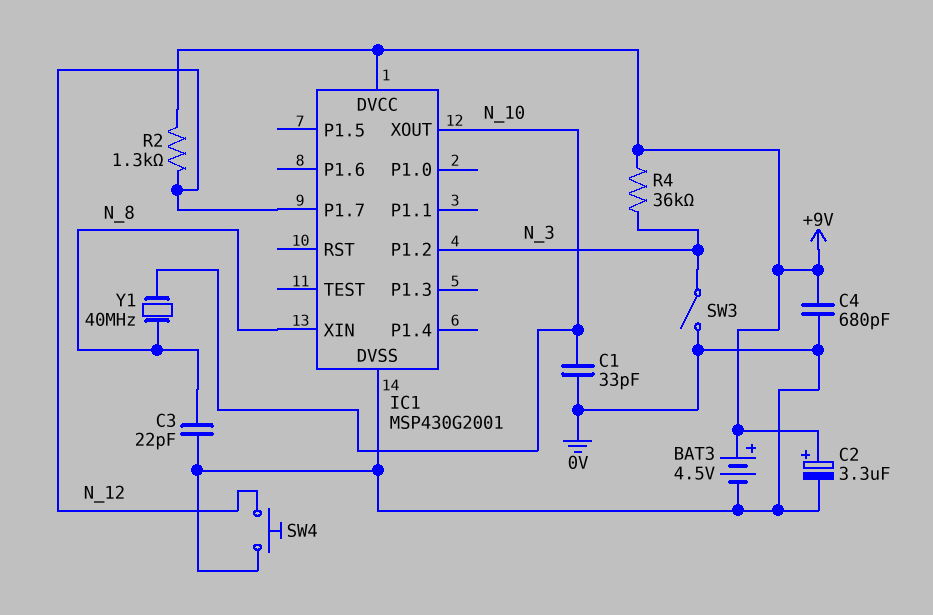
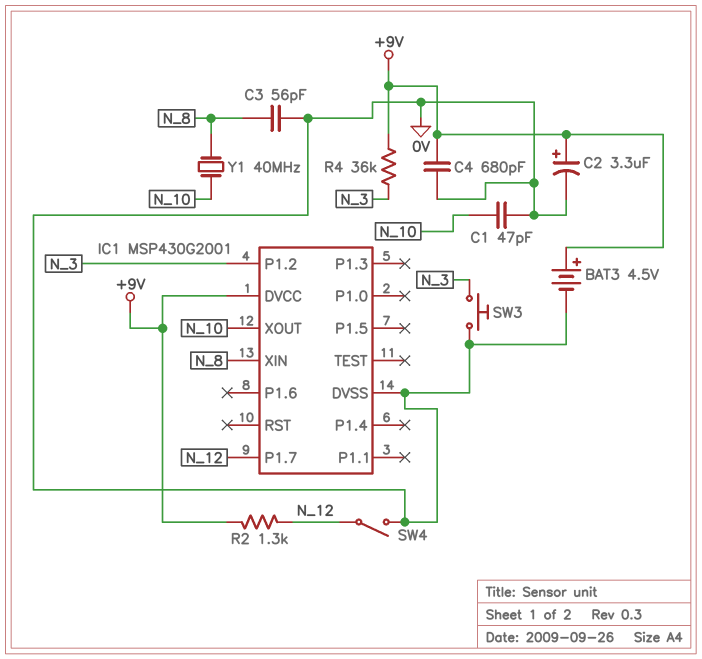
C1: 33pF (0V, N_10) -> 47pF (0V, N_10)
C3: 22pF (0V, N_8) -> 56pF (0V, N_8)
SW3: switch (0V, N_3) -> button (0V, N_3)
SW4: button (0V, N_12) -> switch (0V, N_12)

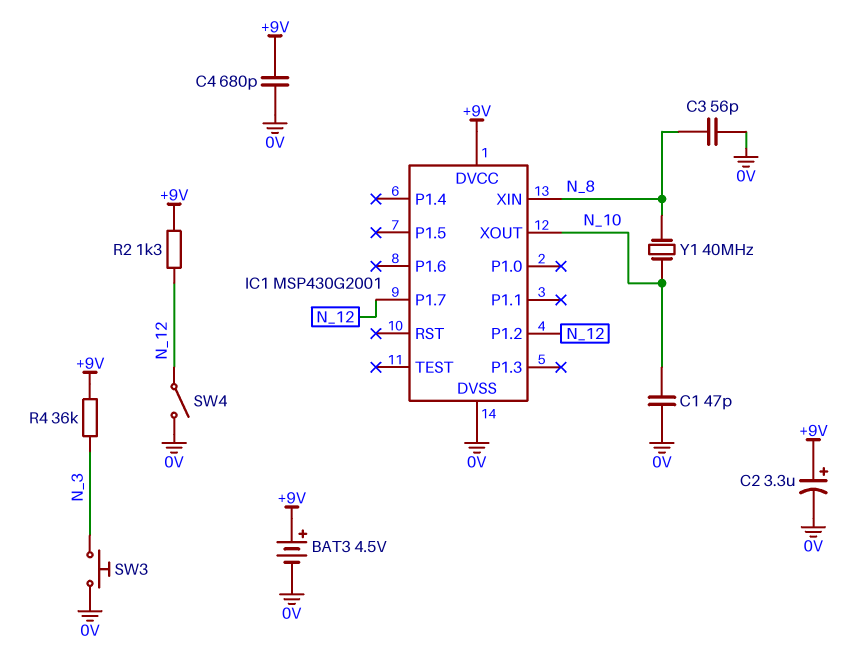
IC1 pin P1.2: N_3 -> N_12

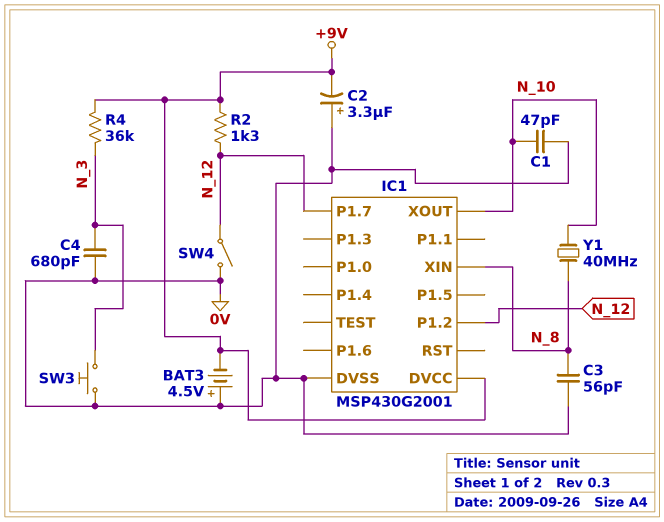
BAT3: 4.5V (plus +9V, minus 0V) -> 4.5V (plus 0V, minus +9V)
C2: 3.3uF (plus +9V, minus 0V) -> 3.3uF (plus 0V, minus +9V)
C4: 680pF (+9V, 0V) -> 680pF (0V, N_3)

